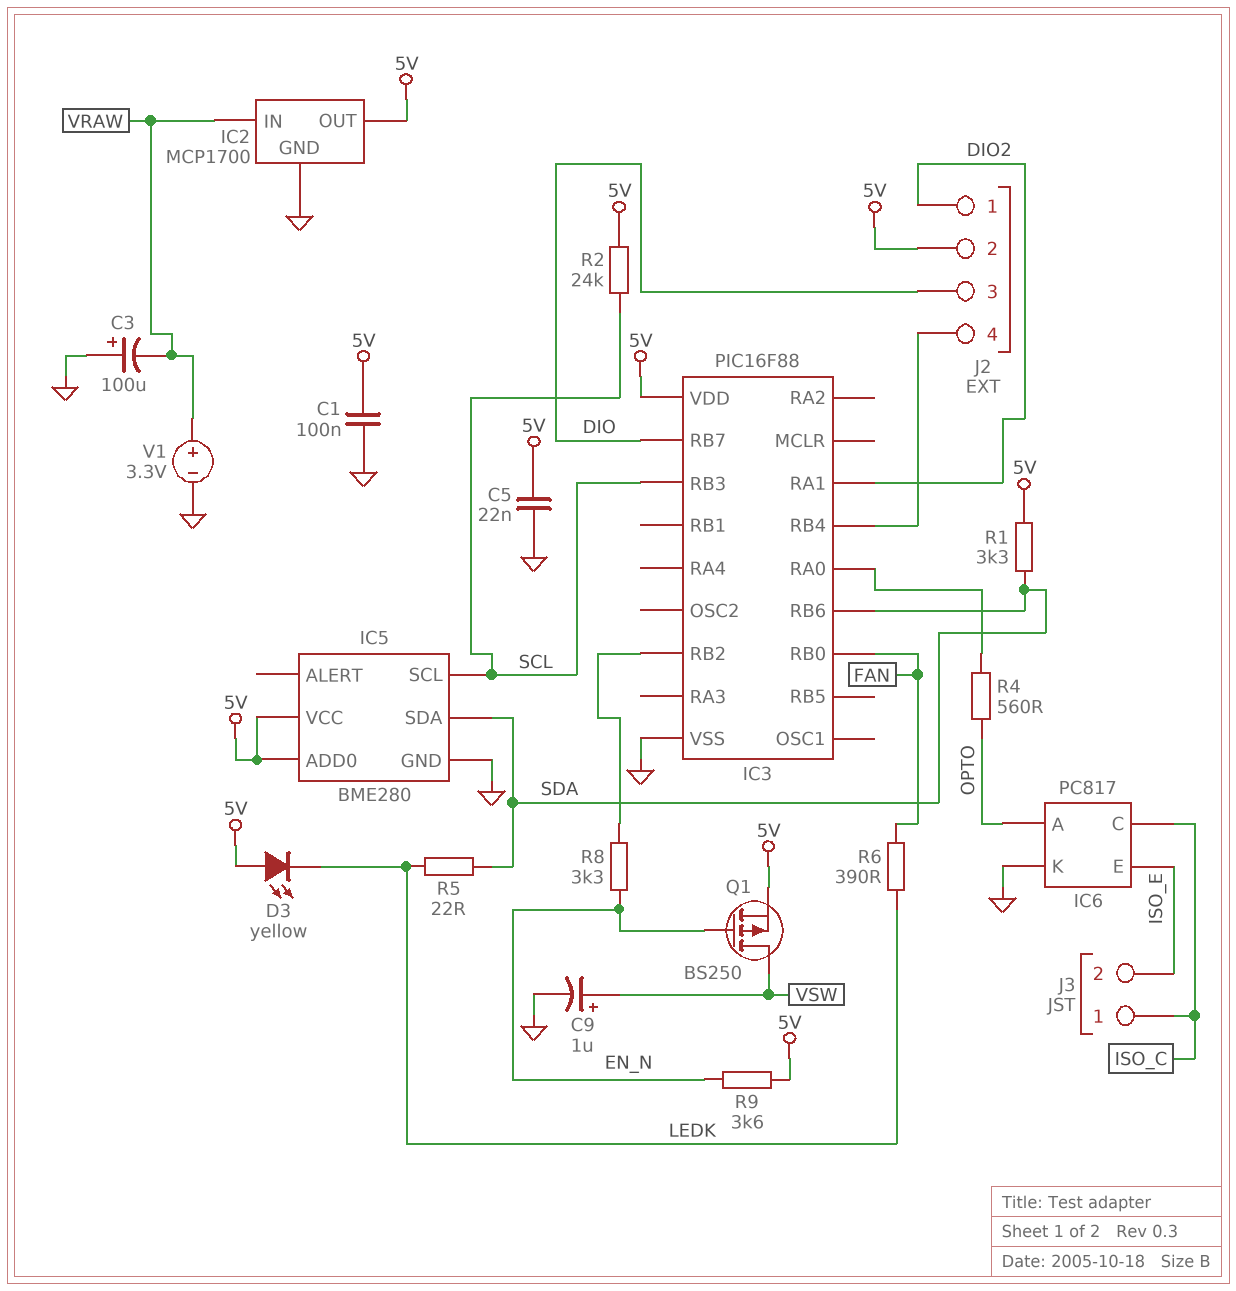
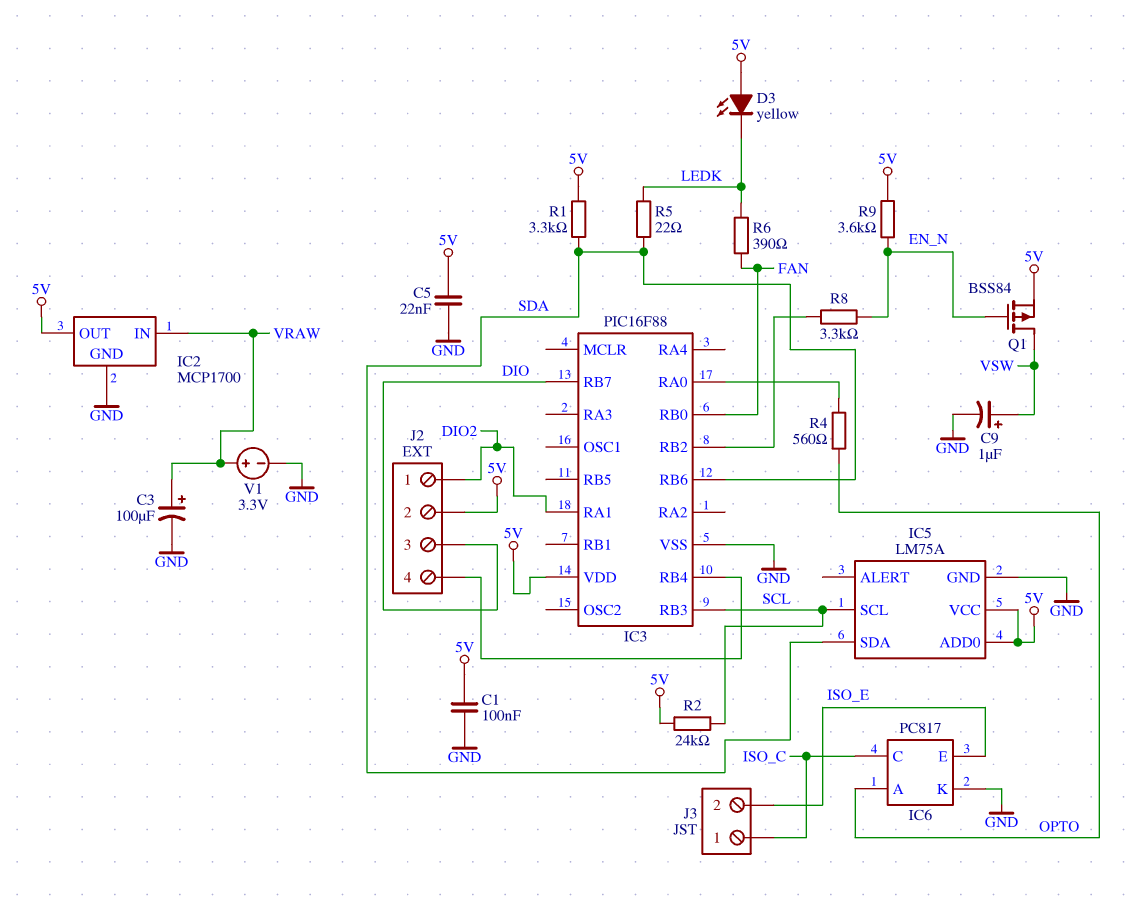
C3: 100uF (plus GND, minus VRAW) -> 100uF (plus VRAW, minus GND)
IC5: BME280 -> LM75A
Q1: PMOS BS250 (G EN_N, D VSW, S 5V) -> PMOS BSS84 (G EN_N, D VSW, S 5V)

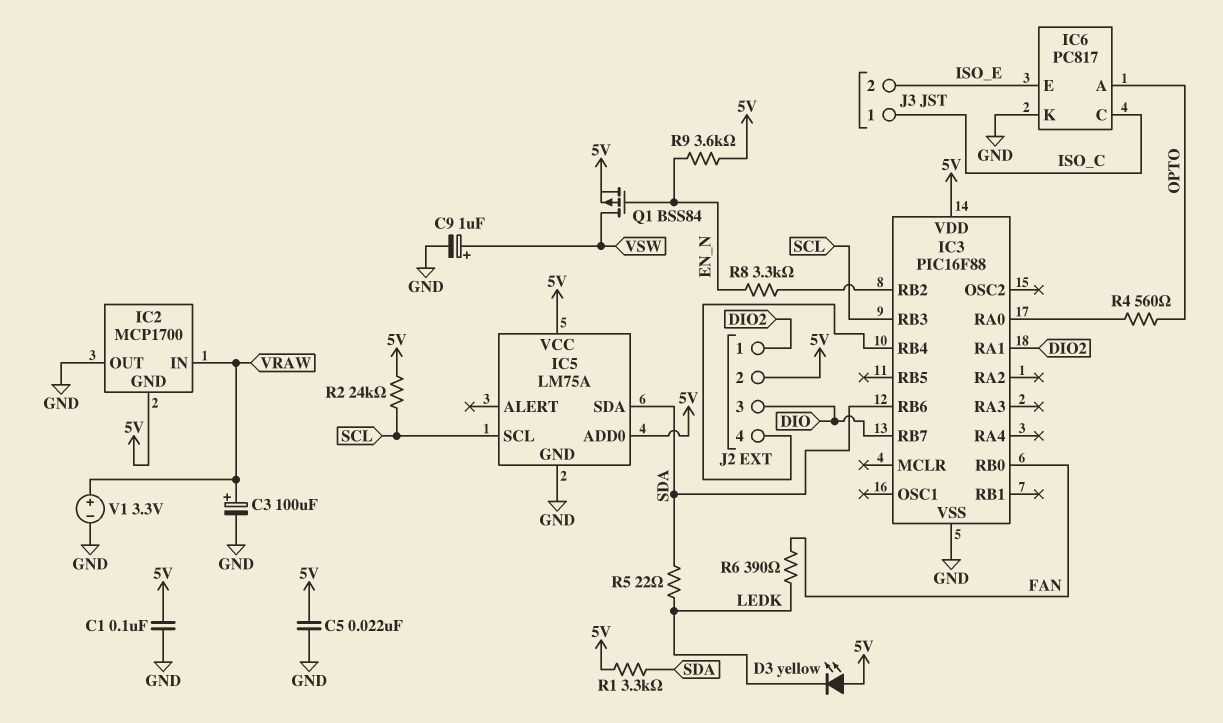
IC2 pin GND: GND -> 5V
IC2 pin OUT: 5V -> GND

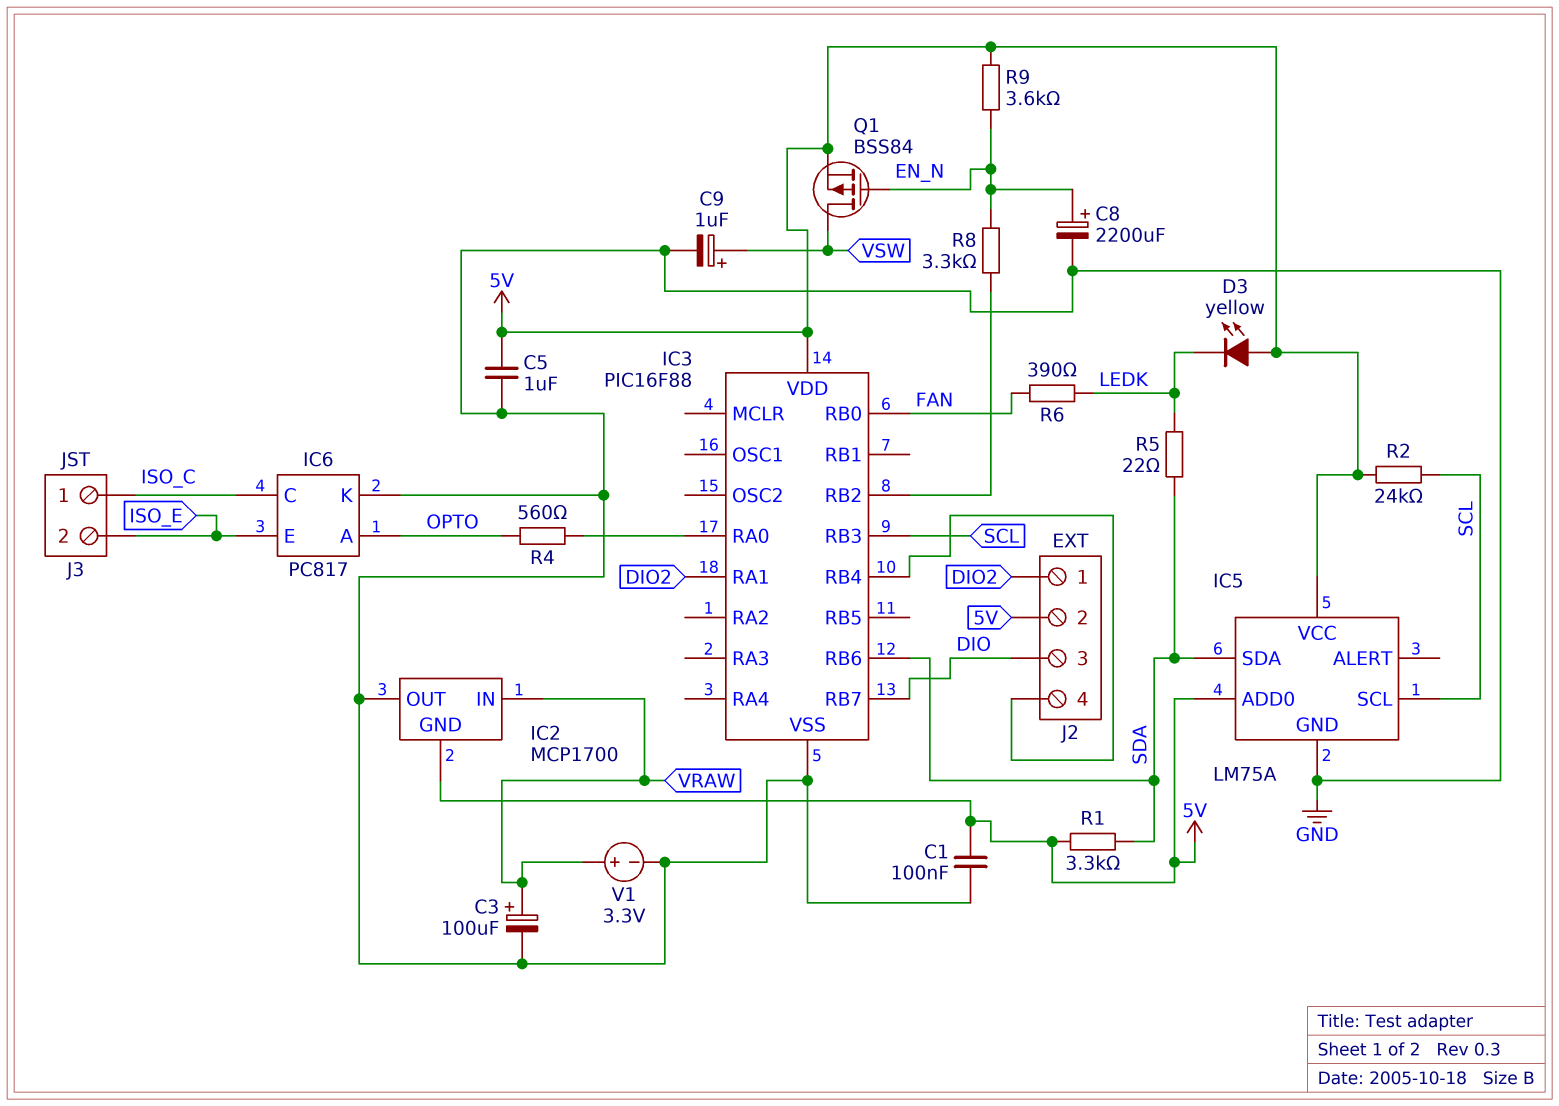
C5: 22nF (5V, GND) -> 1uF (5V, GND)
C8: none -> 2200uF (plus EN_N, minus GND)

